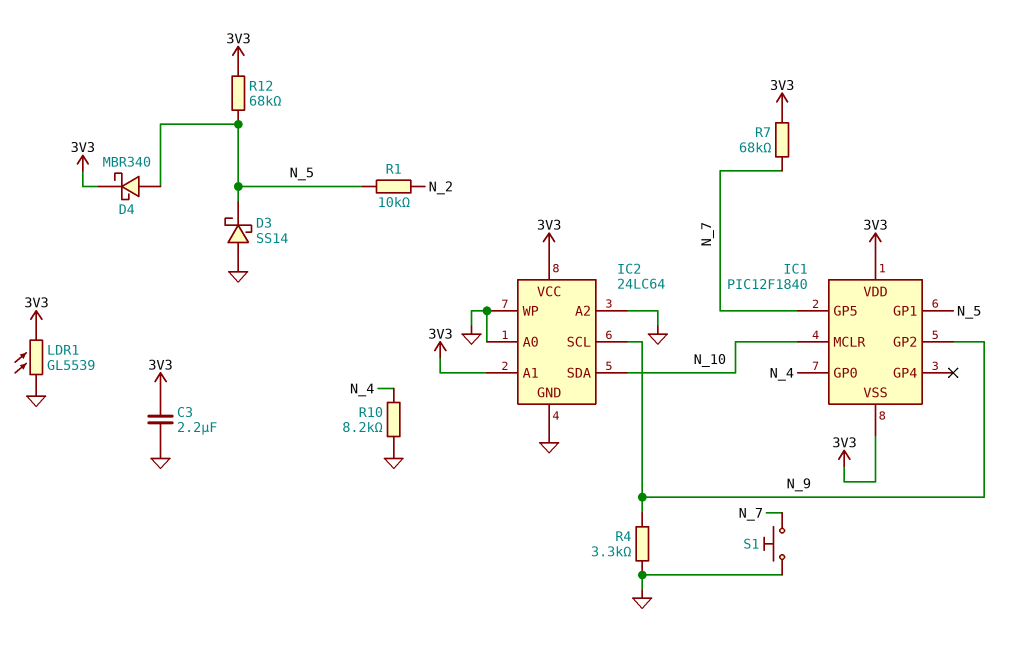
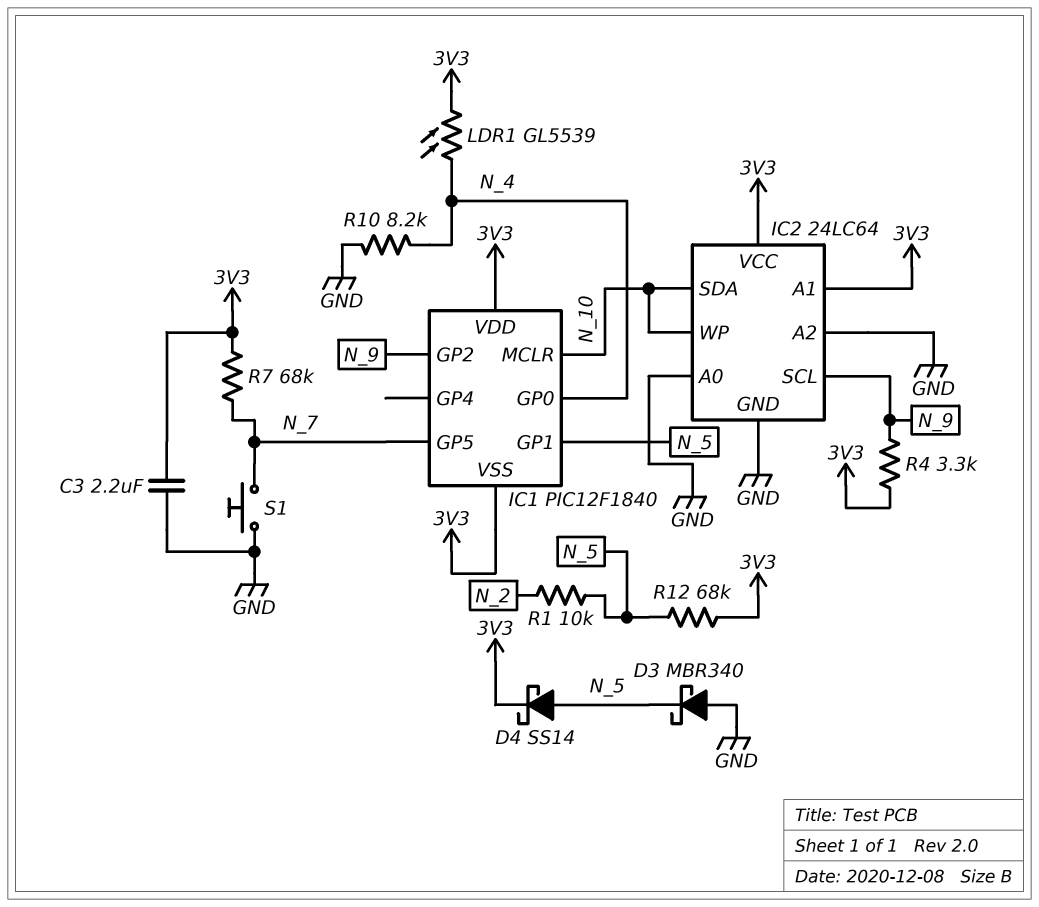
D3: schottky SS14 (A GND, K N_5) -> schottky MBR340 (A GND, K N_5)
D4: schottky MBR340 (A N_5, K 3V3) -> schottky SS14 (A N_5, K 3V3)
IC2 pin WP: GND -> N_10
LDR1: GL5539 (3V3, GND) -> GL5539 (3V3, N_4)
R4: 3.3k (GND, N_9) -> 3.3k (3V3, N_9)

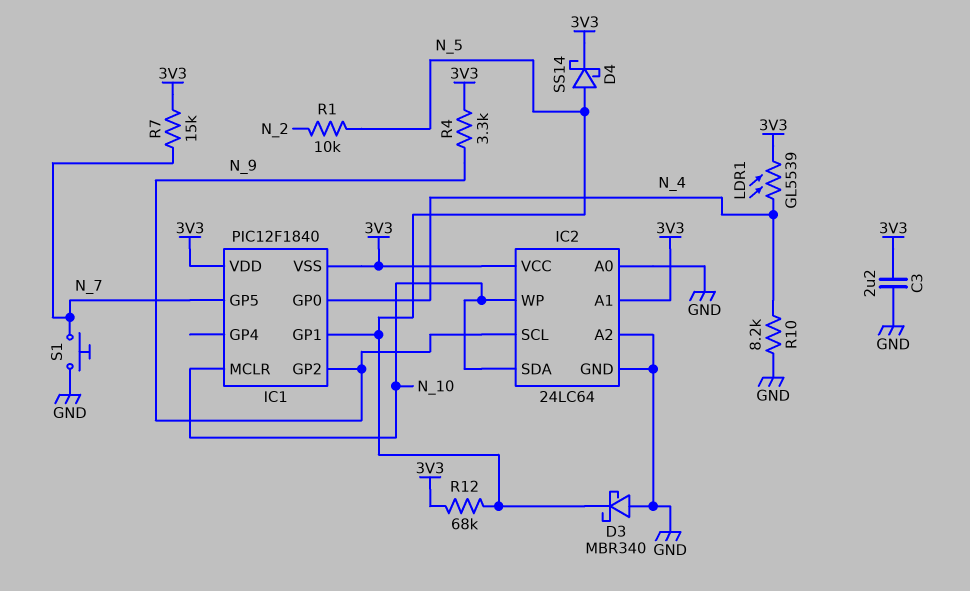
R7: 68k (3V3, N_7) -> 15k (3V3, N_7)

